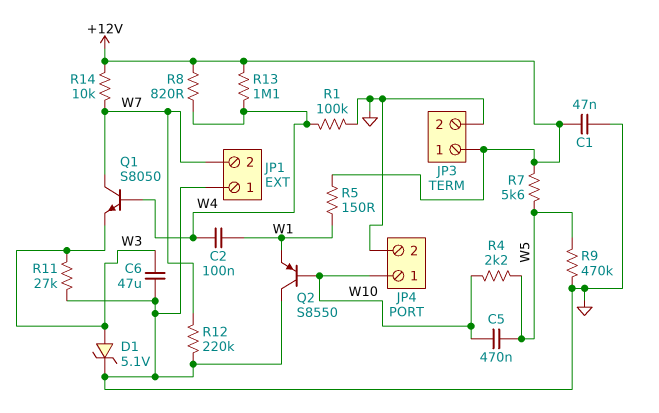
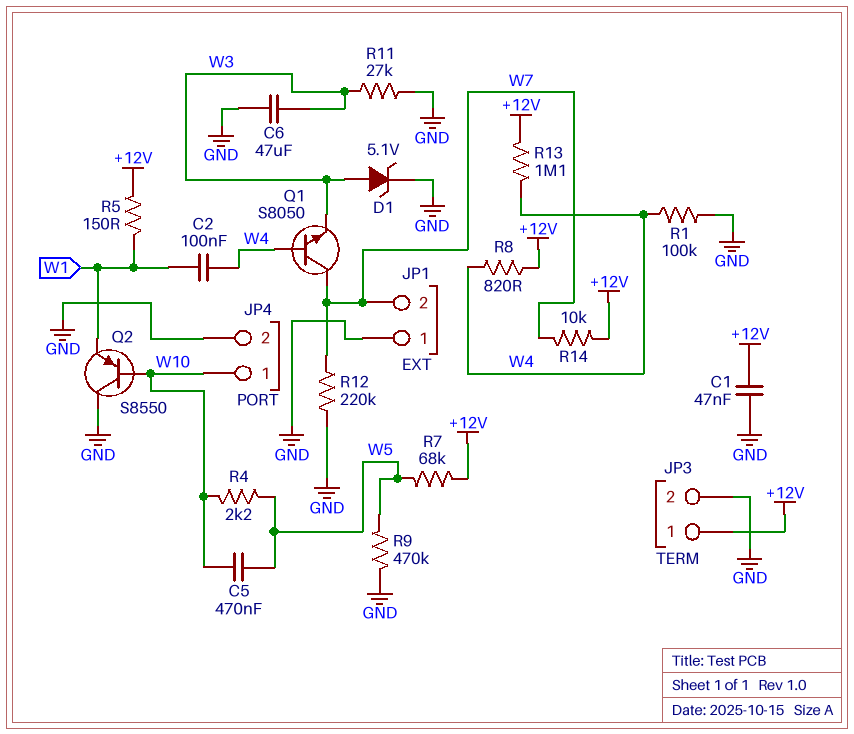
R7: 5.6k (+12V, W5) -> 68k (+12V, W5)

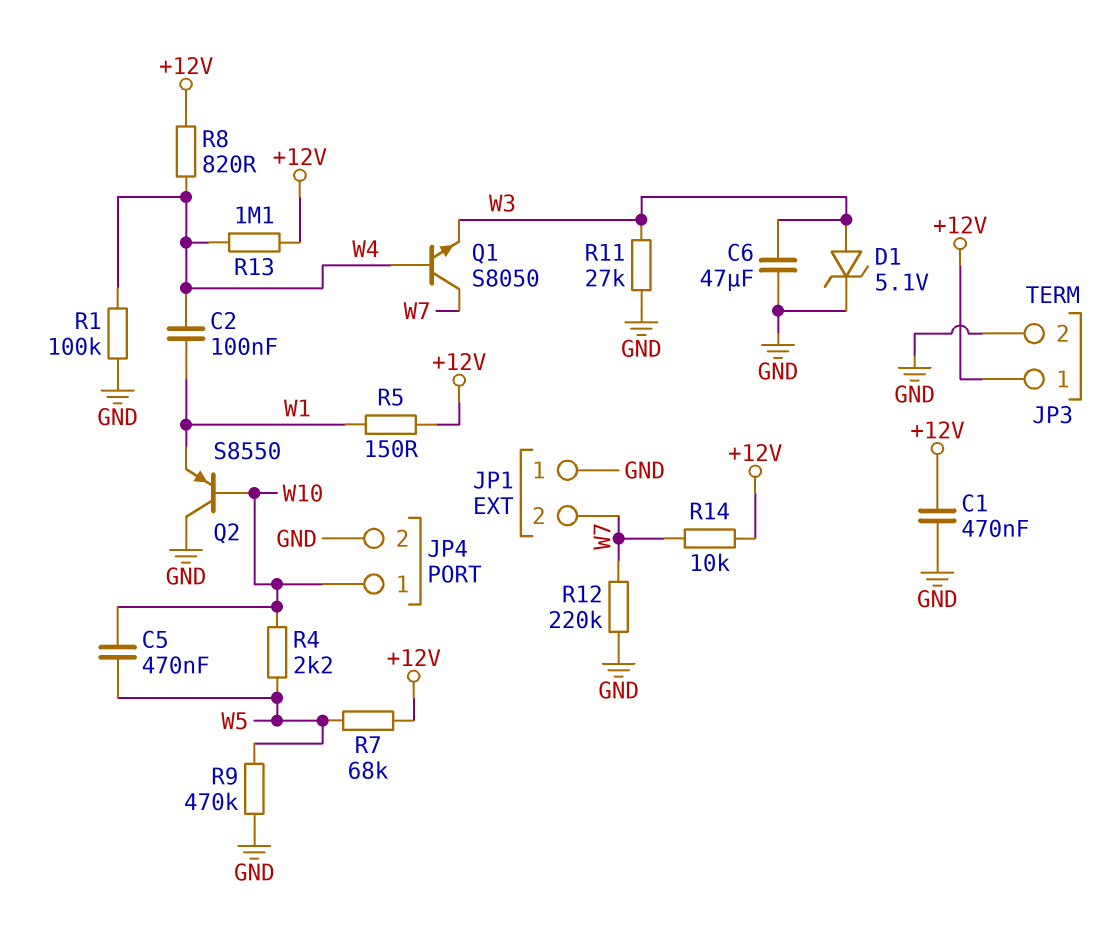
C1: 47nF (+12V, GND) -> 470nF (+12V, GND)

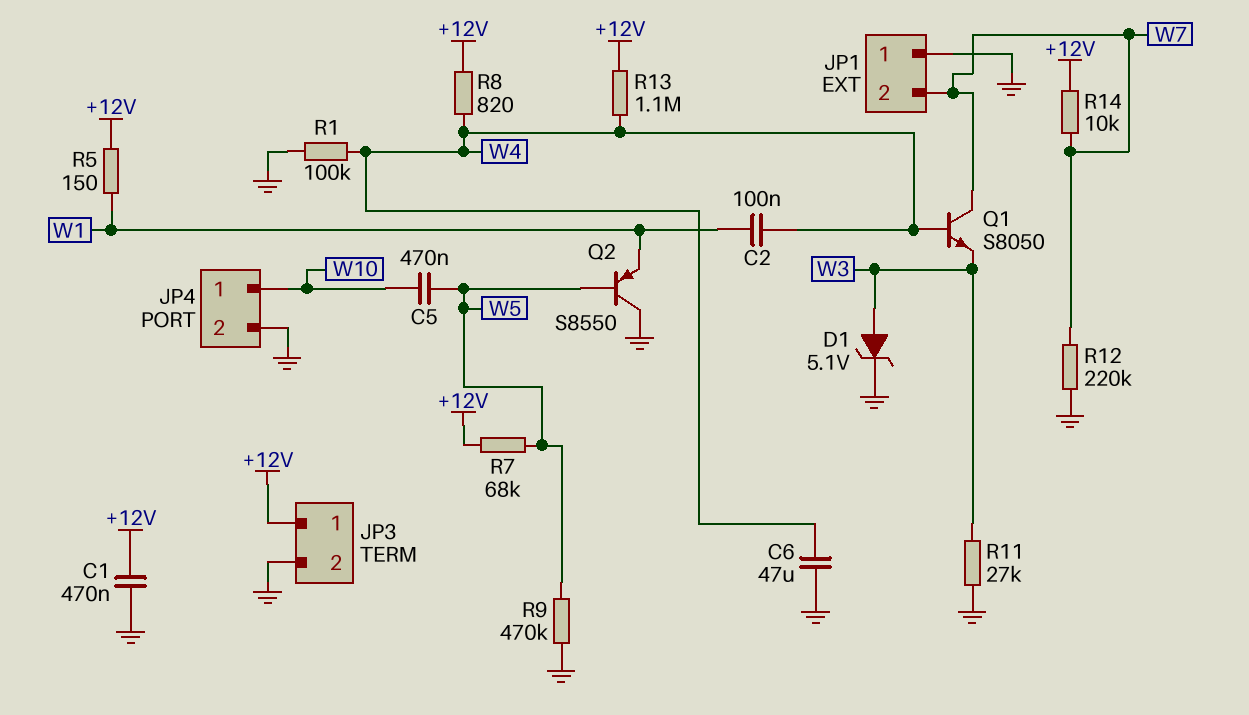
C6: 47uF (GND, W3) -> 47uF (GND, W4)
Q2: PNP S8550 (B W10, C GND, E W1) -> PNP S8550 (B W5, C GND, E W1)
R4: 2.2k (W5, W10) -> none

